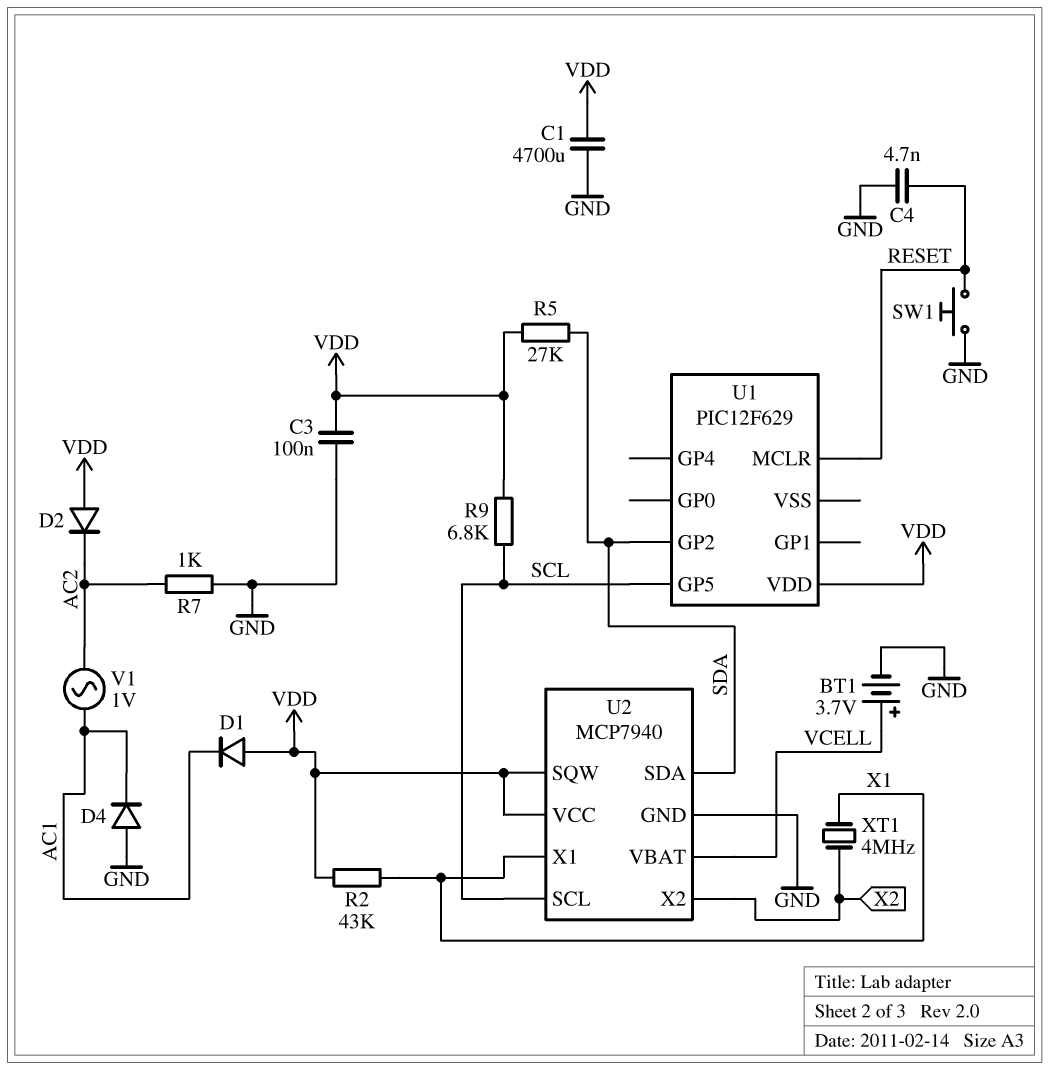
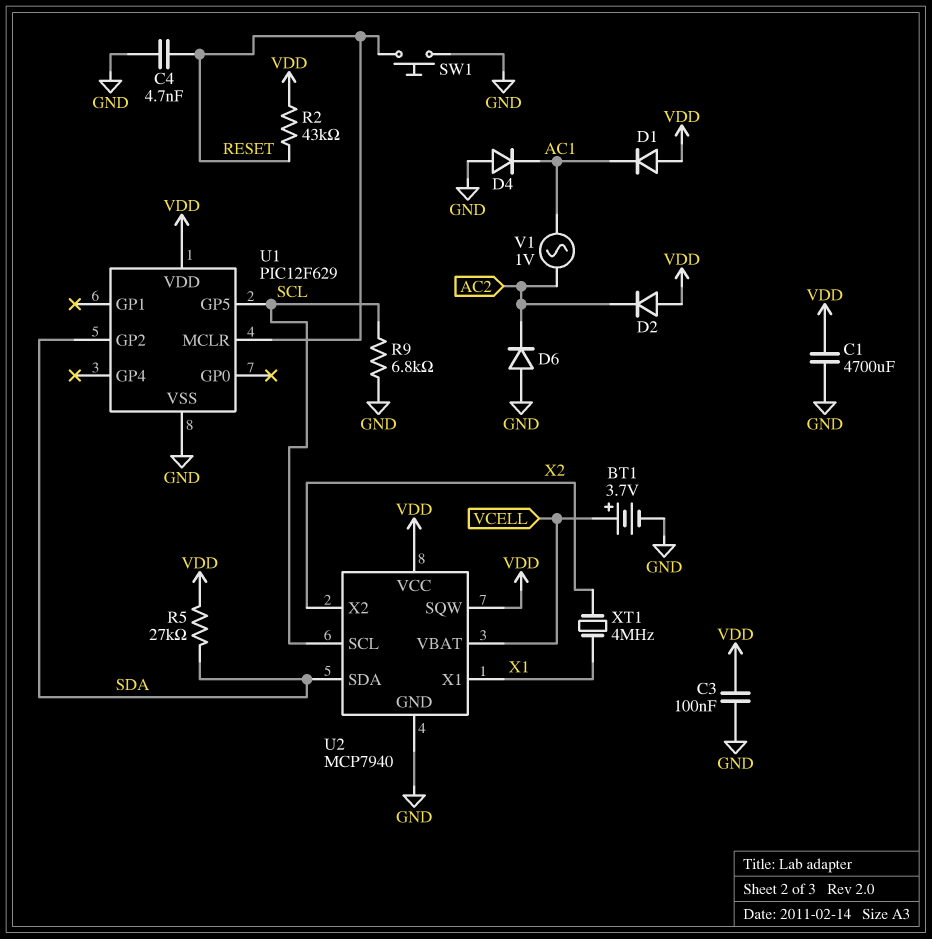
D6: none -> diode (A GND, K AC2)
R2: 43k (VDD, X1) -> 43k (RESET, VDD)
R7: 1k (AC2, GND) -> none
R9: 6.8k (SCL, VDD) -> 6.8k (GND, SCL)
U1 pin VSS: none -> GND

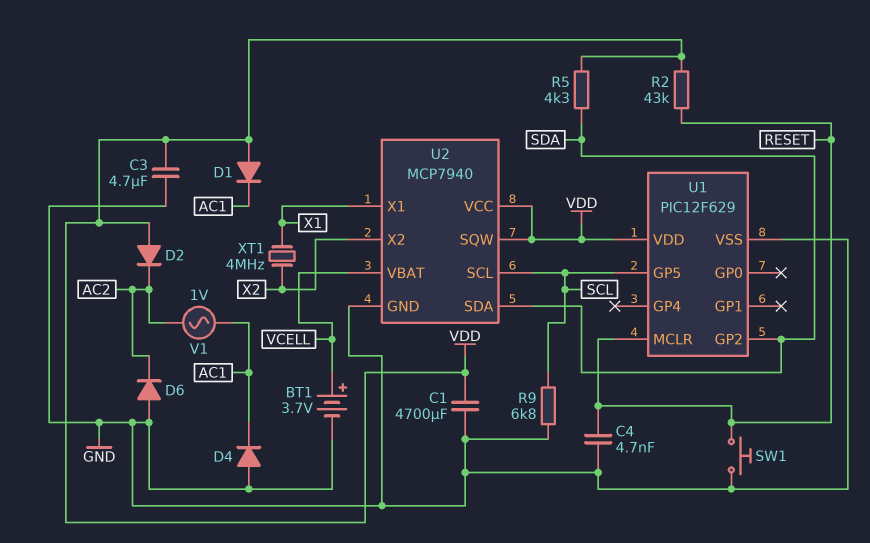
C3: 100nF (GND, VDD) -> 4.7uF (GND, VDD)
R5: 27k (SDA, VDD) -> 4.3k (SDA, VDD)

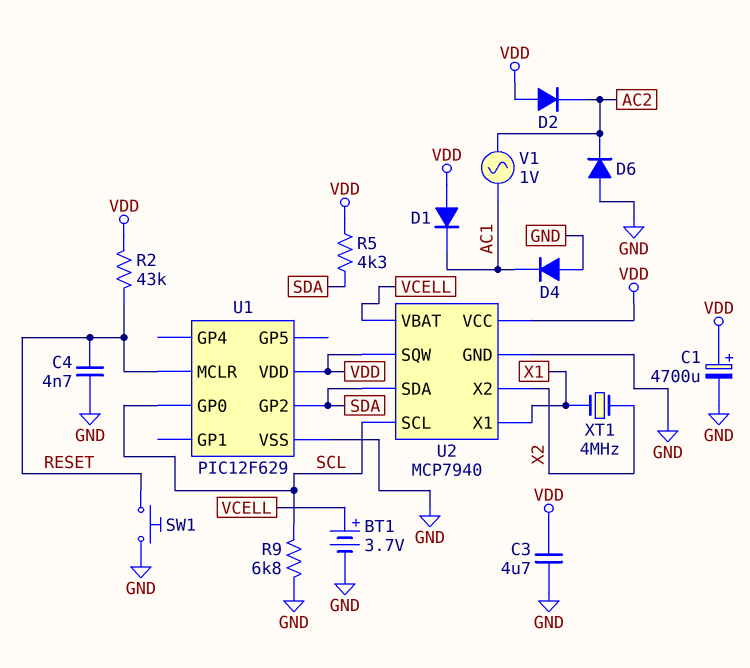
C1: 4700uF (GND, VDD) -> 4700uF (plus VDD, minus GND)
U1 pin GP0: none -> SCL
U1 pin GP5: SCL -> none

